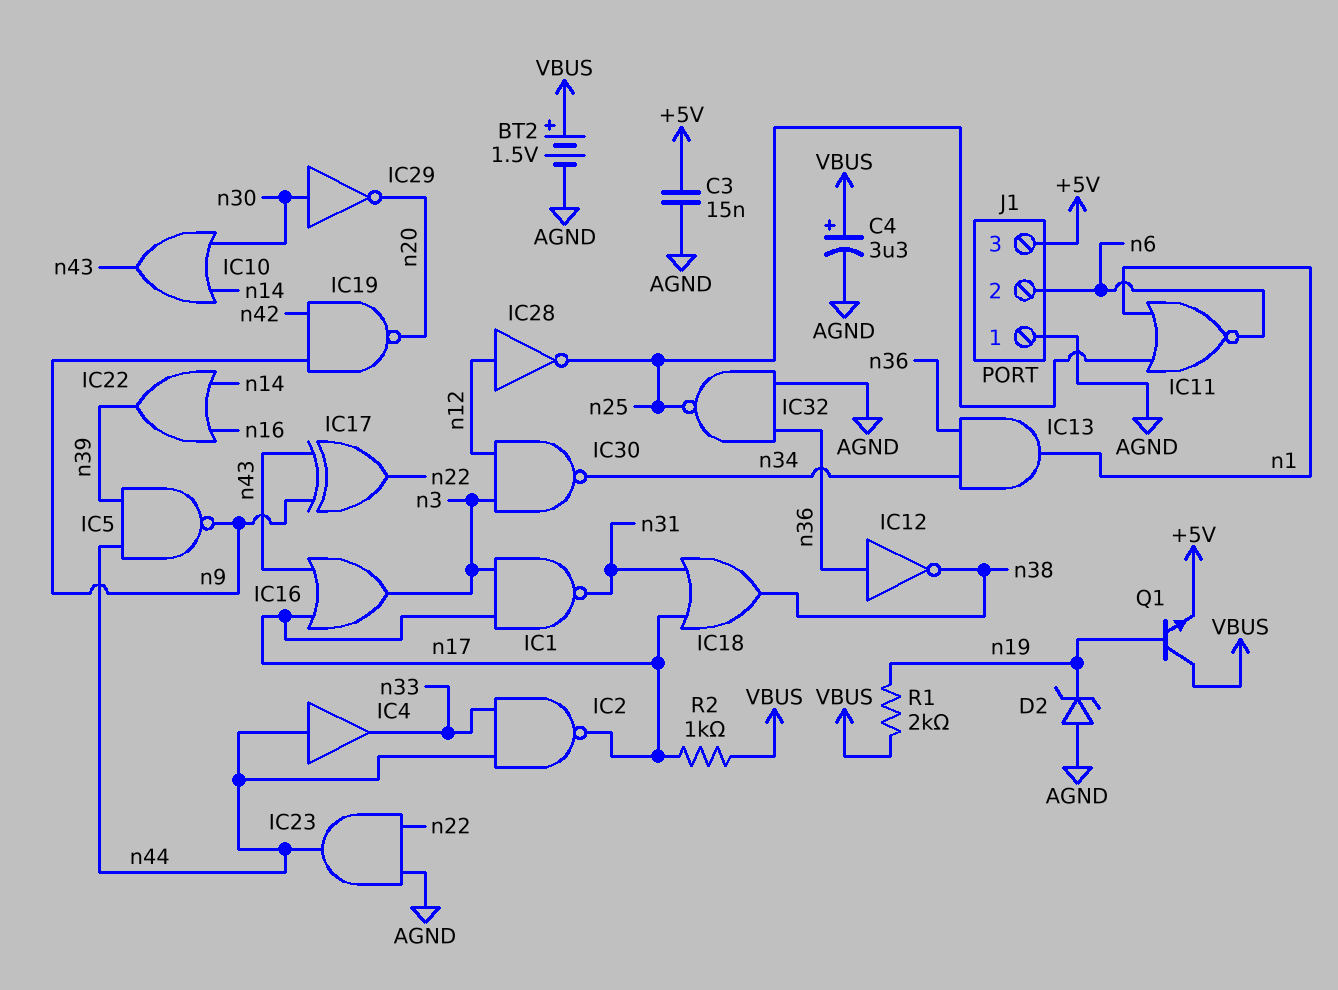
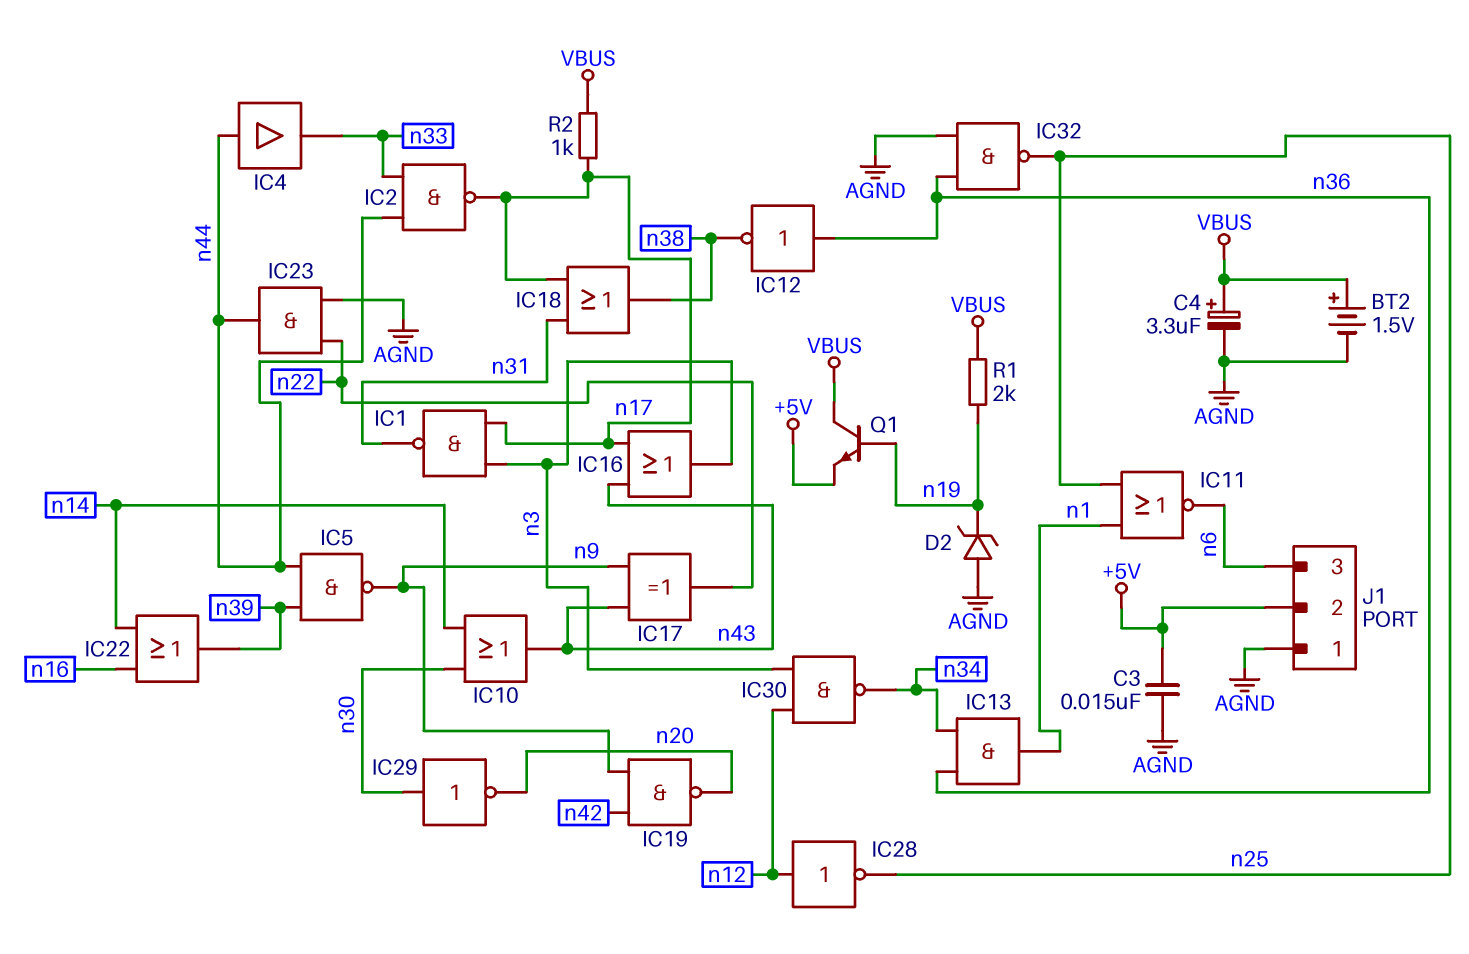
J1 pin 2: n6 -> +5V
J1 pin 3: +5V -> n6

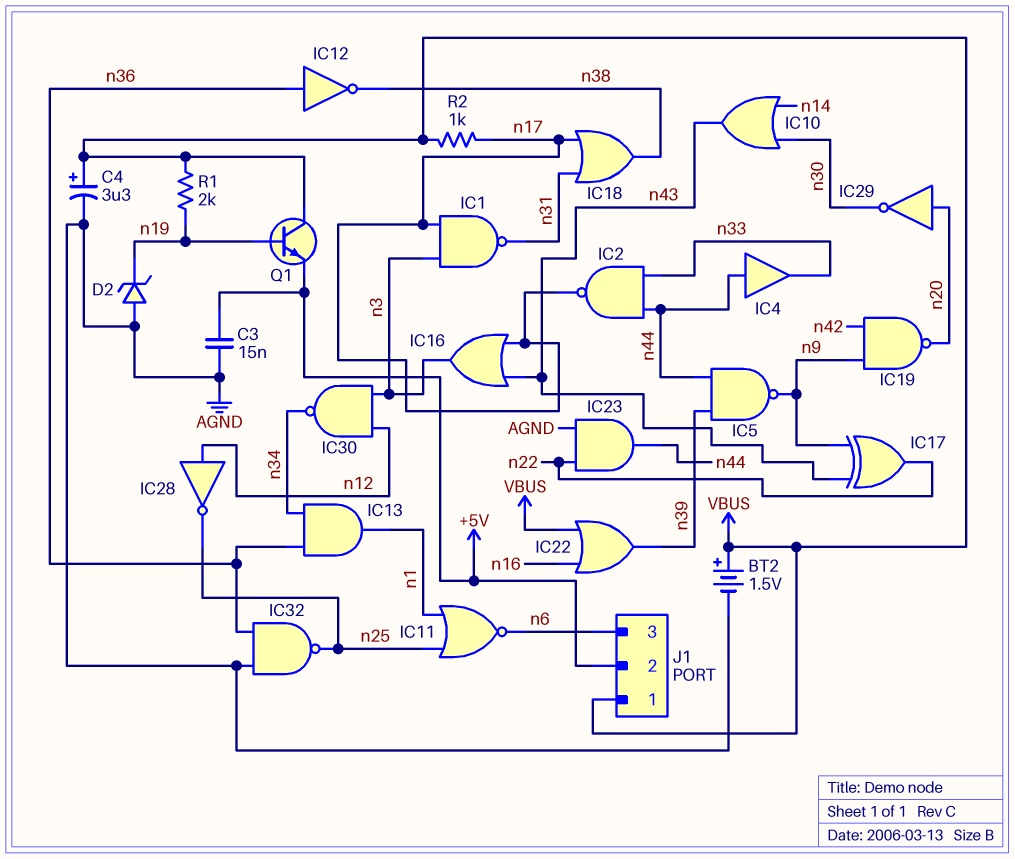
IC22: OR (in n14, in n16, out n39) -> OR (in VBUS, in n16, out n39)
IC29: NOT (in n30, out n20) -> NOT (in n20, out n30)
J1 pin 1: AGND -> VBUS

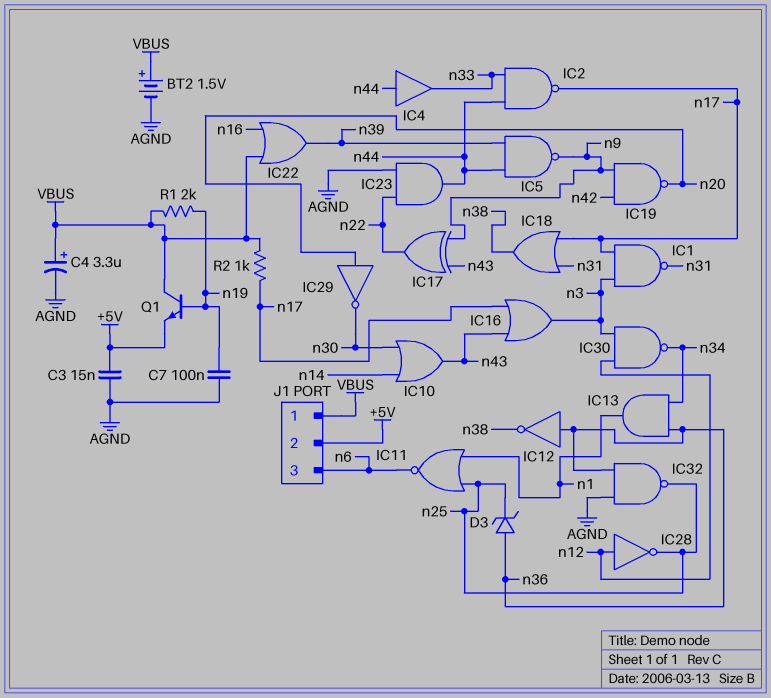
C7: none -> 100nF (AGND, n19)
D2: zener (A AGND, K n19) -> none
D3: none -> zener (A n36, K n25)

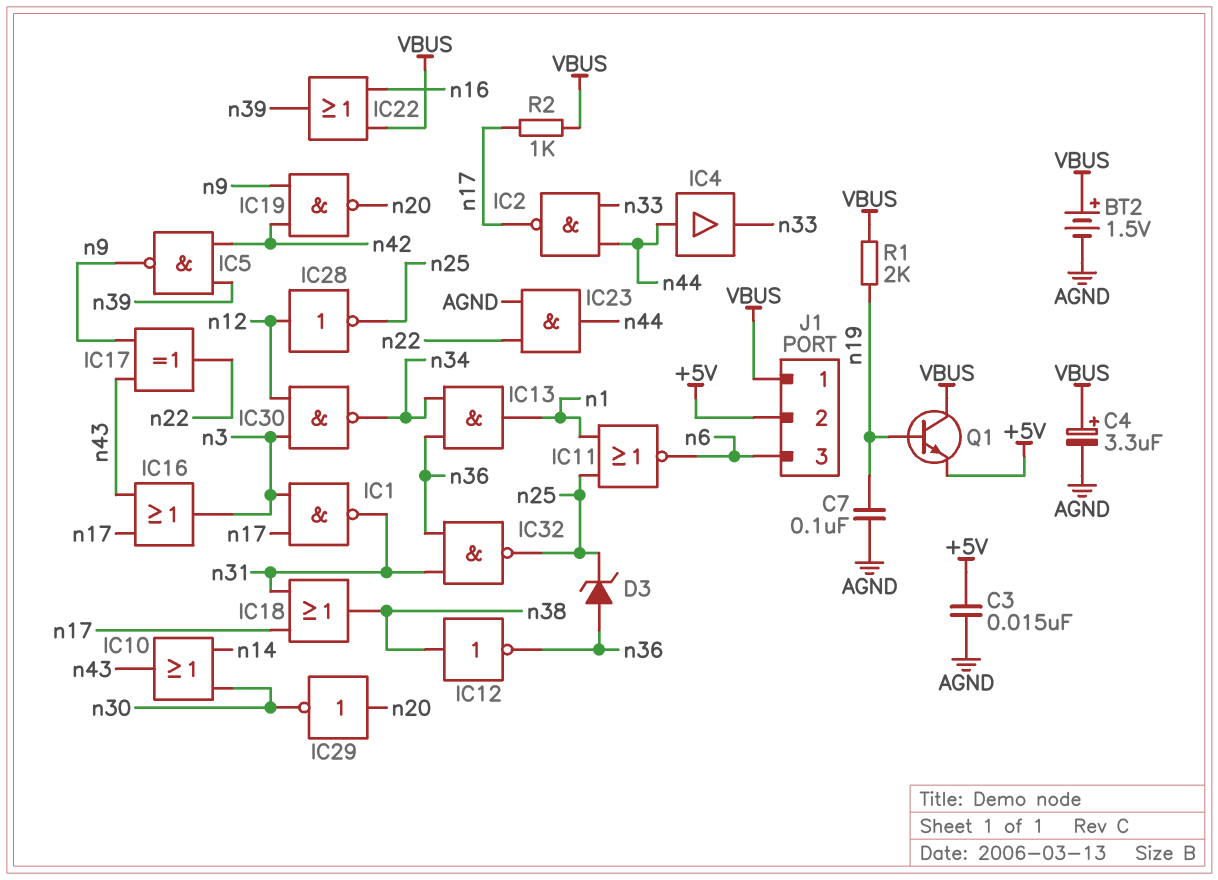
IC5: NAND (in n39, in n44, out n9) -> NAND (in n39, in n42, out n9)
IC12: NOT (in n36, out n38) -> NOT (in n38, out n36)
IC32: NAND (in AGND, in n36, out n25) -> NAND (in n31, in n36, out n25)

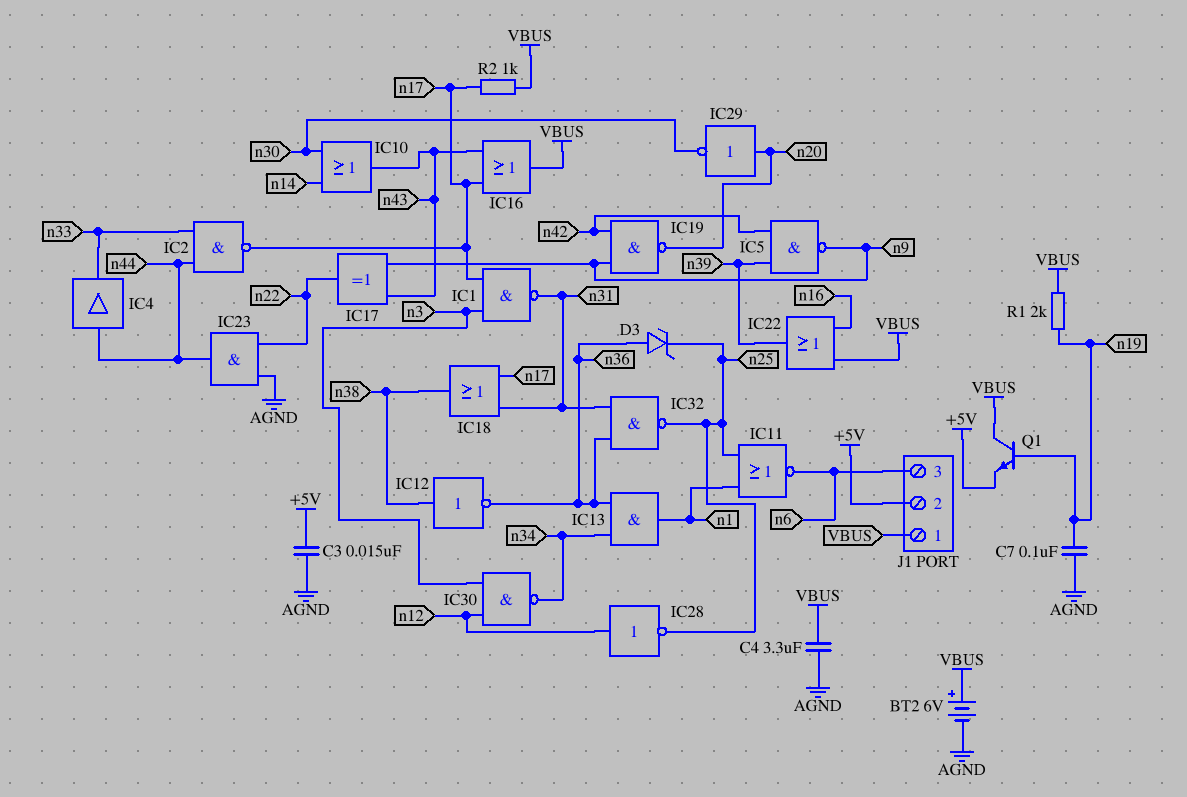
BT2: 1.5V (plus VBUS, minus AGND) -> 6V (plus VBUS, minus AGND)
C4: 3.3uF (plus VBUS, minus AGND) -> 3.3uF (AGND, VBUS)
IC16: OR (in n17, in n43, out n3) -> OR (in n17, in n43, out VBUS)

